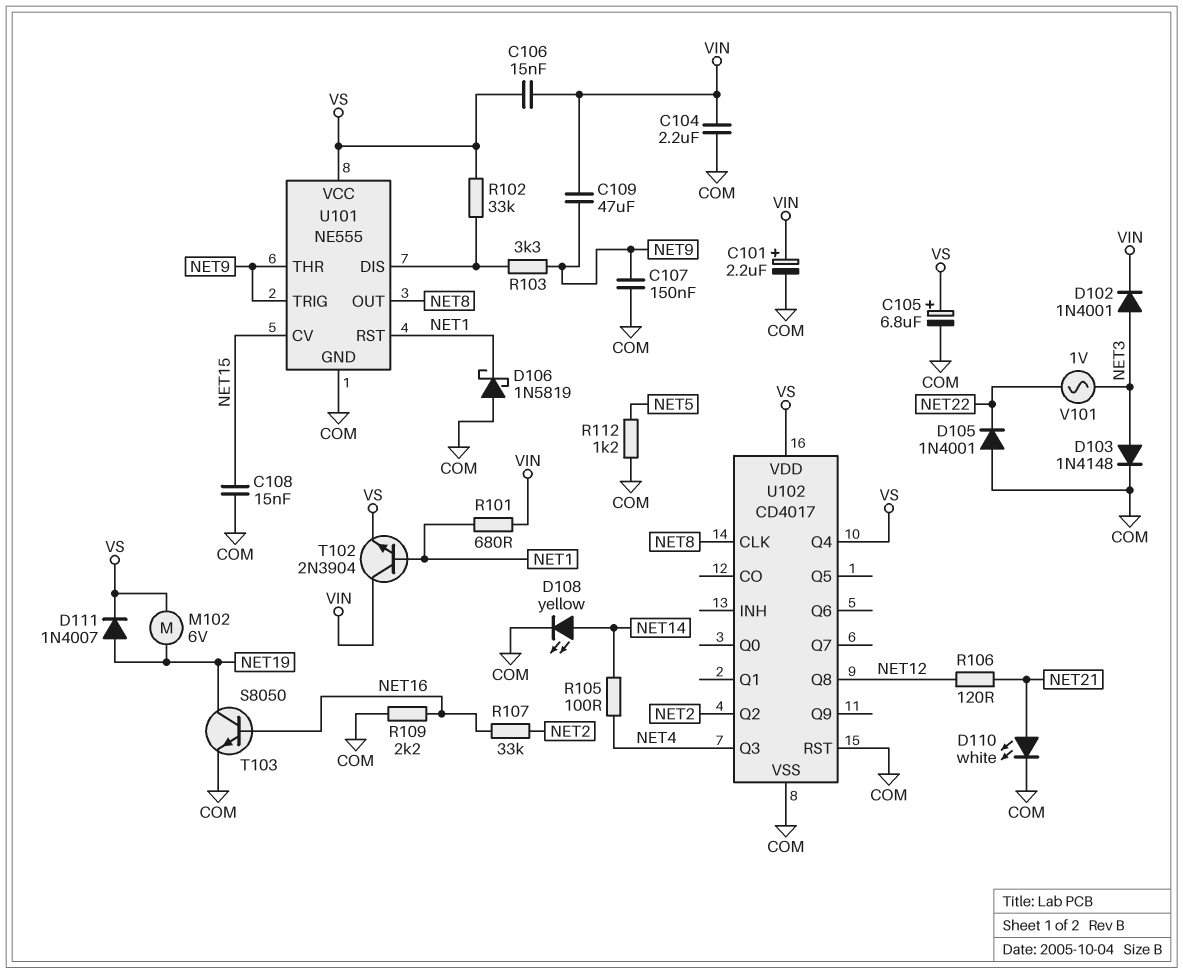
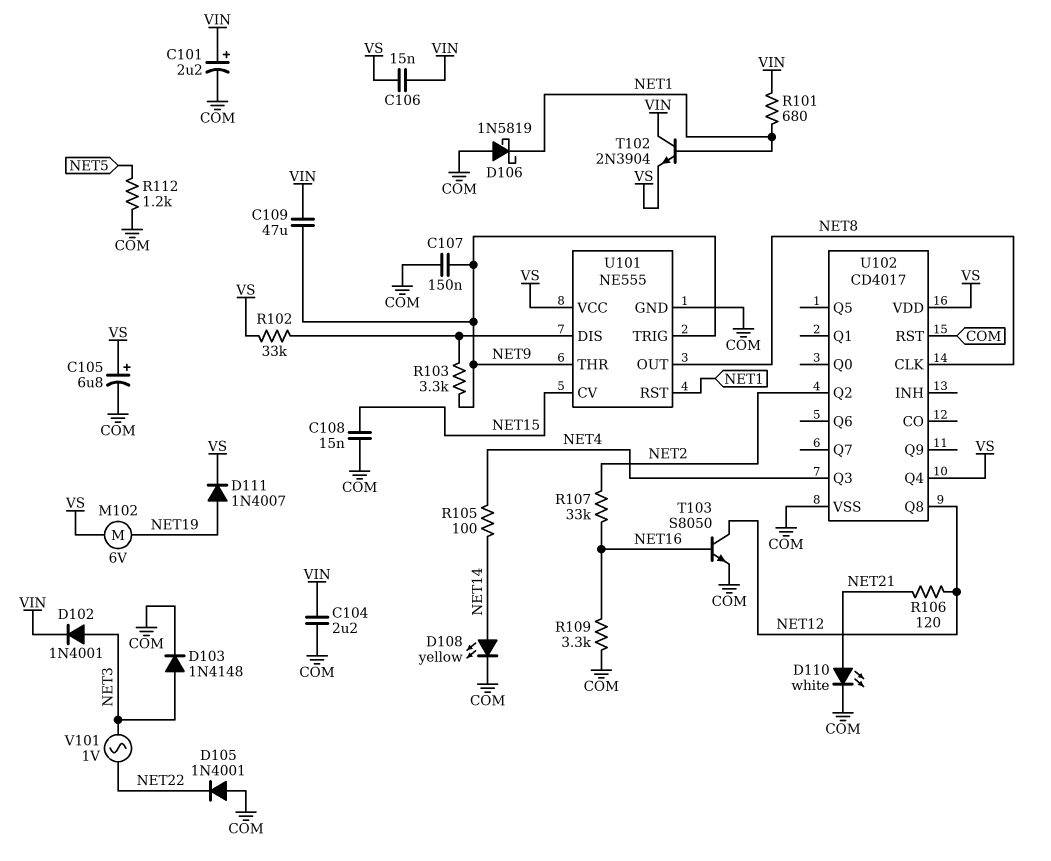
R109: 2.2k (COM, NET16) -> 3.3k (COM, NET16)
T103: NPN S8050 (B NET16, C NET19, E COM) -> NPN S8050 (B NET16, C NET12, E COM)

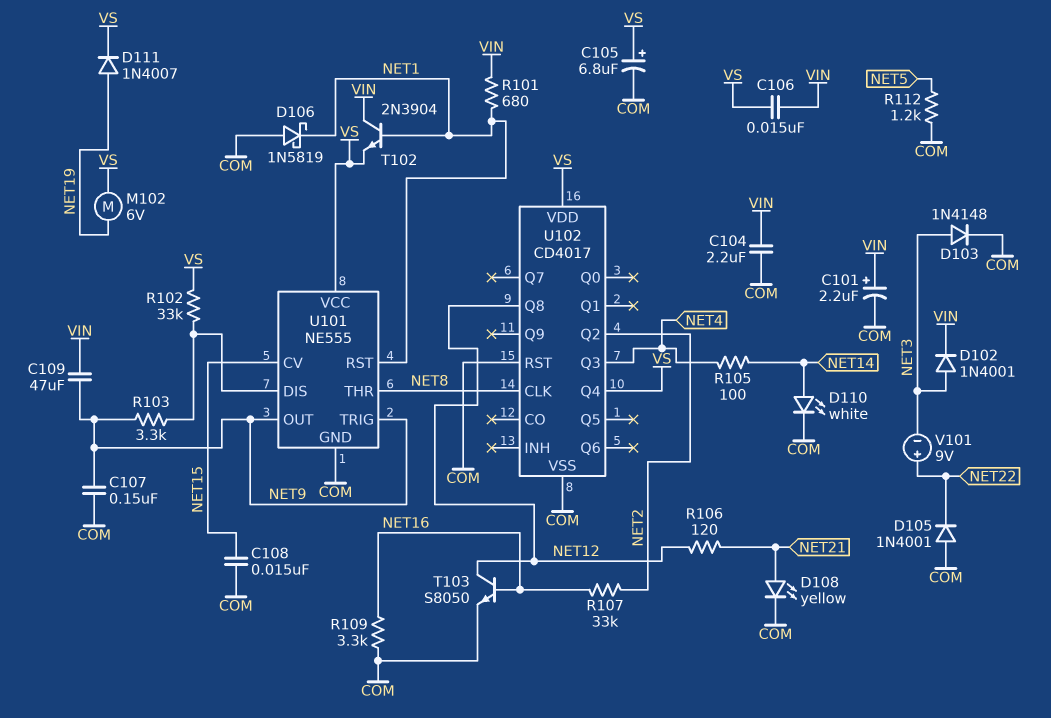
D108: LED yellow (A NET14, K COM) -> LED yellow (A NET21, K COM)
D110: LED white (A NET21, K COM) -> LED white (A NET14, K COM)
U101 pin OUT: NET8 -> NET9
U101 pin THR: NET9 -> NET8
V101: AC 1V (NET3, NET22) -> 9V (plus NET22, minus NET3)

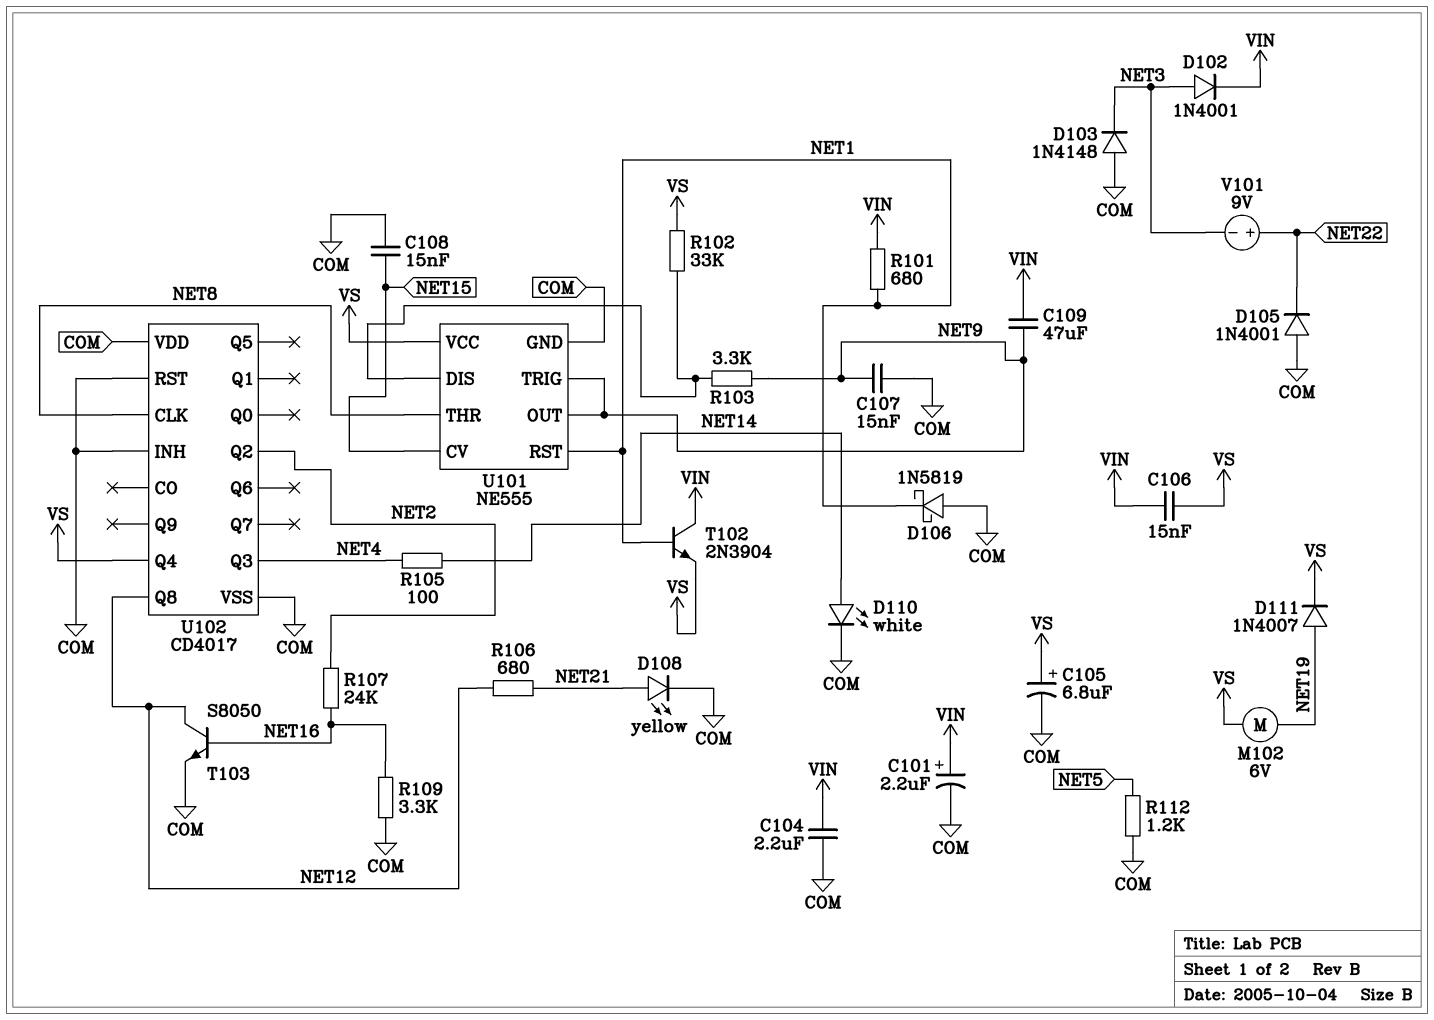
C107: 150nF (COM, NET9) -> 15nF (COM, NET9)
D103: diode 1N4148 (A NET3, K COM) -> diode 1N4148 (A COM, K NET3)
R106: 120 (NET12, NET21) -> 680 (NET12, NET21)
R107: 33k (NET2, NET16) -> 24k (NET2, NET16)
U102 pin INH: none -> COM
U102 pin VDD: VS -> COM

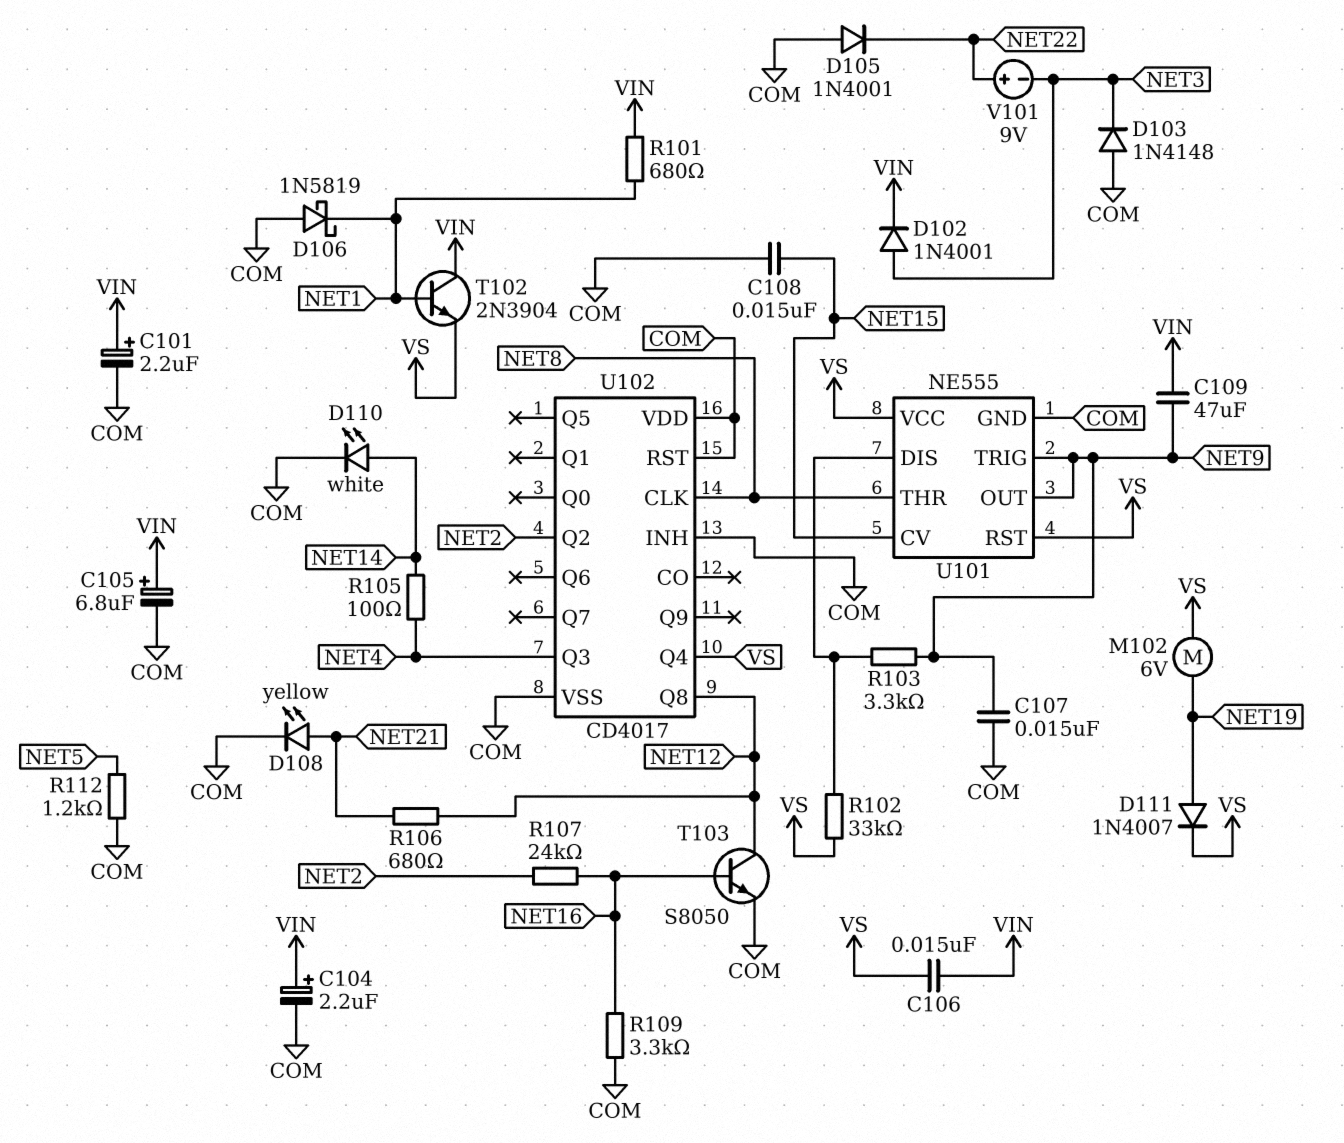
C104: 2.2uF (COM, VIN) -> 2.2uF (plus VIN, minus COM)
C105: 6.8uF (plus VS, minus COM) -> 6.8uF (plus VIN, minus COM)
U101 pin RST: NET1 -> VS

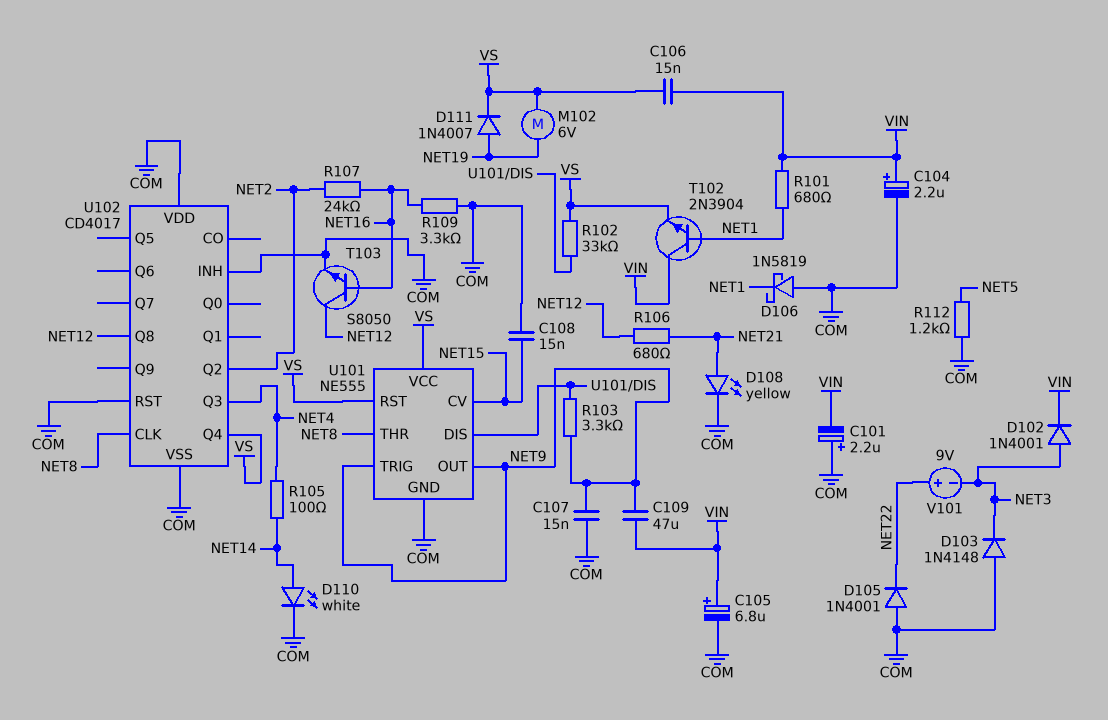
C101: 2.2uF (plus VIN, minus COM) -> 2.2uF (plus COM, minus VIN)

